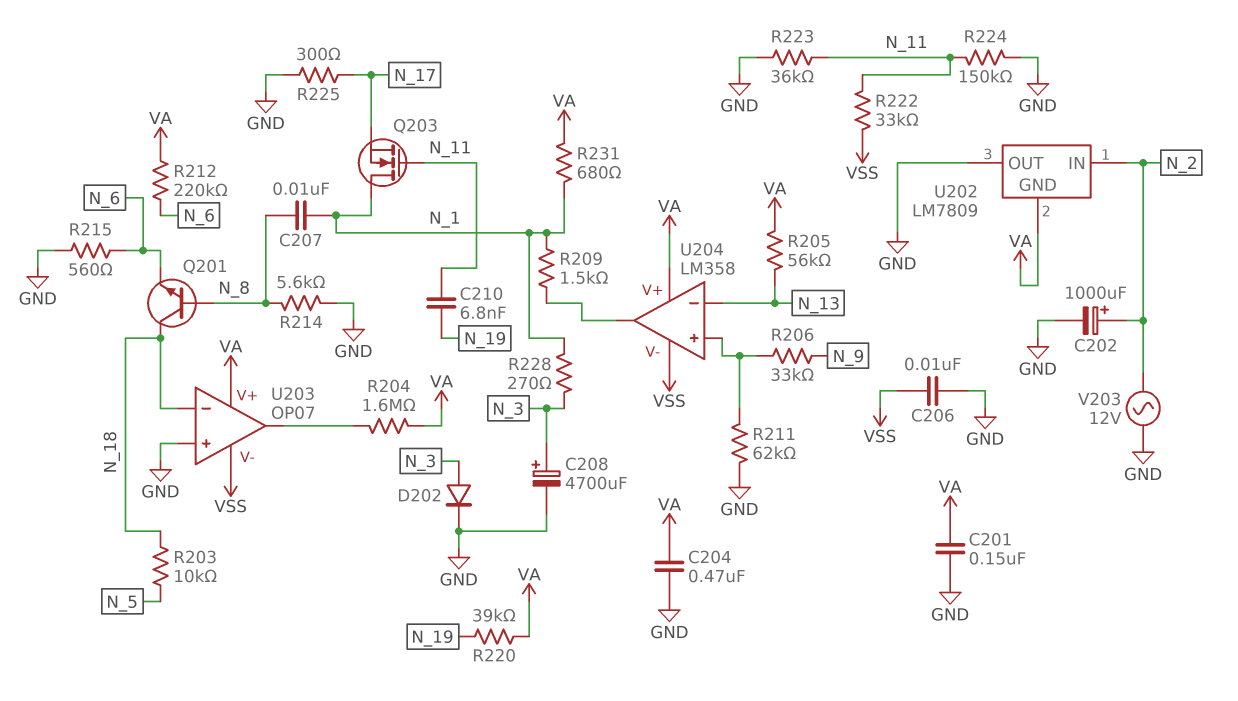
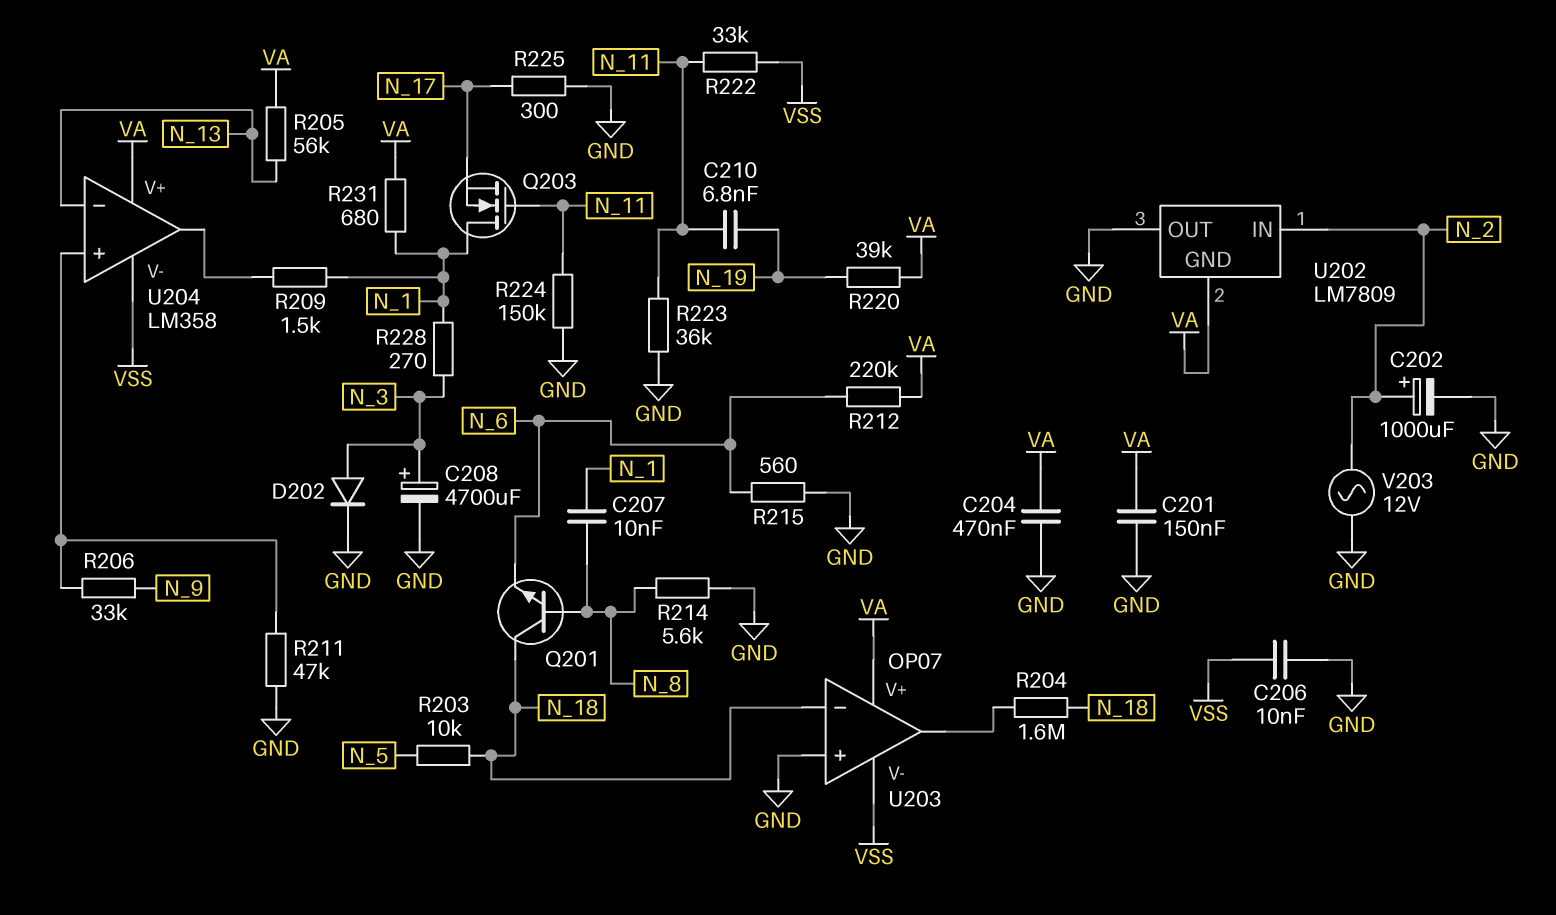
R204: 1.6M (U203/out, VA) -> 1.6M (N_18, U203/out)
R211: 62k (GND, U204/in+) -> 47k (GND, U204/in+)

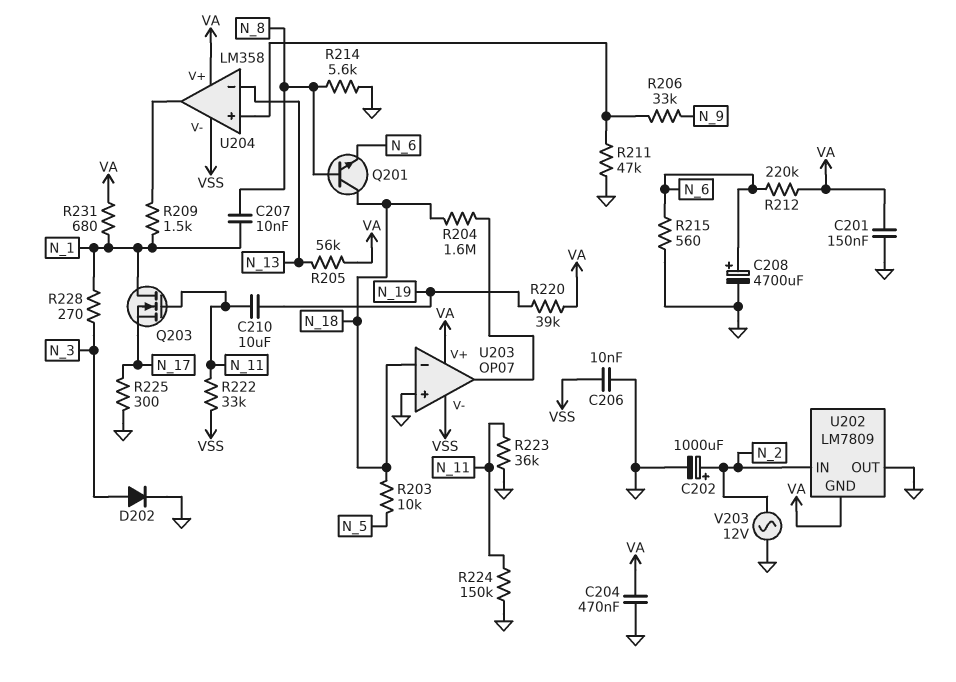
C208: 4700uF (plus N_3, minus GND) -> 4700uF (plus N_6, minus GND)
C210: 6.8nF (N_11, N_19) -> 10uF (N_11, N_19)

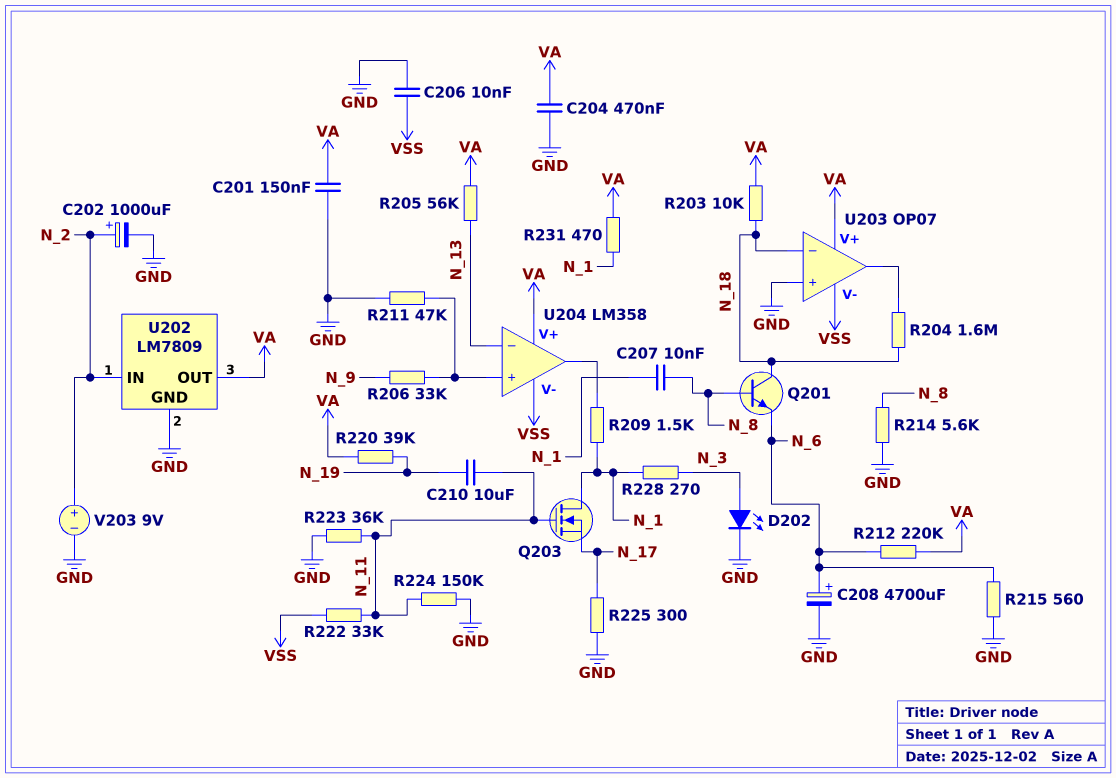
D202: diode (A N_3, K GND) -> LED (A N_3, K GND)
R203: 10k (N_5, N_18) -> 10k (N_18, VA)
R231: 680 (N_1, VA) -> 470 (N_1, VA)
U202 pin GND: VA -> GND
U202 pin OUT: GND -> VA
V203: AC 12V (GND, N_2) -> 9V (plus N_2, minus GND)

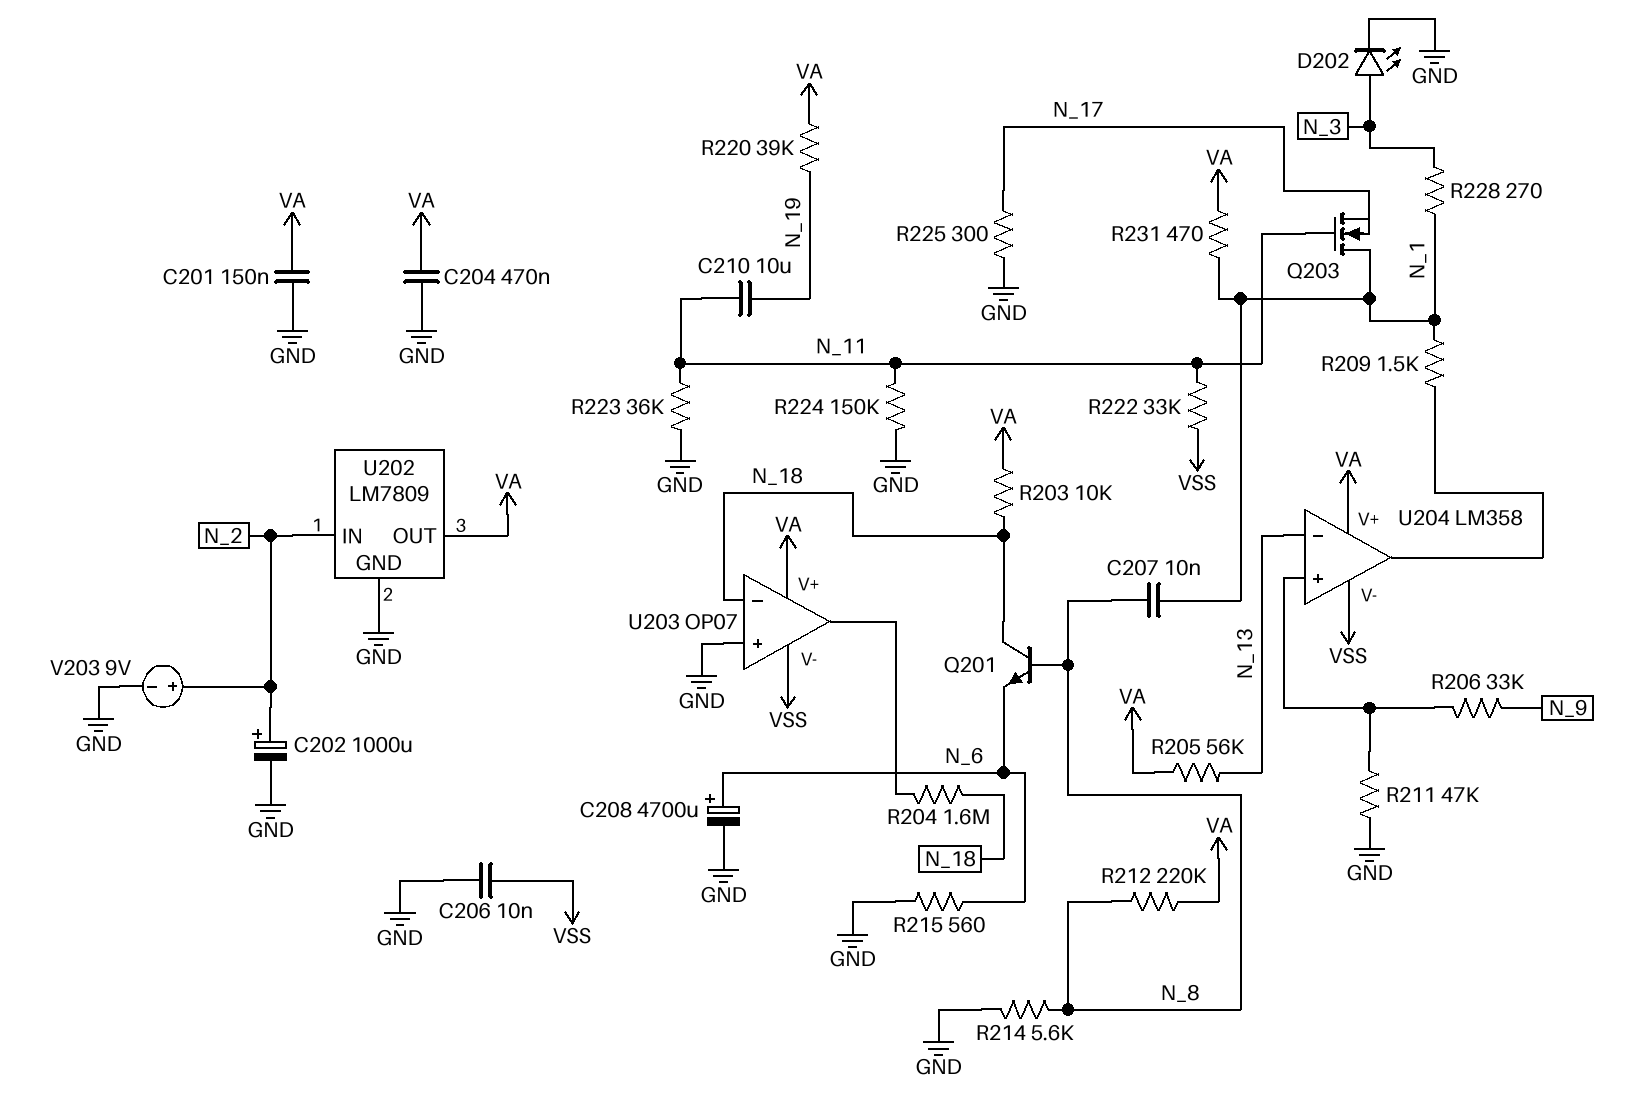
R212: 220k (N_6, VA) -> 220k (N_8, VA)

